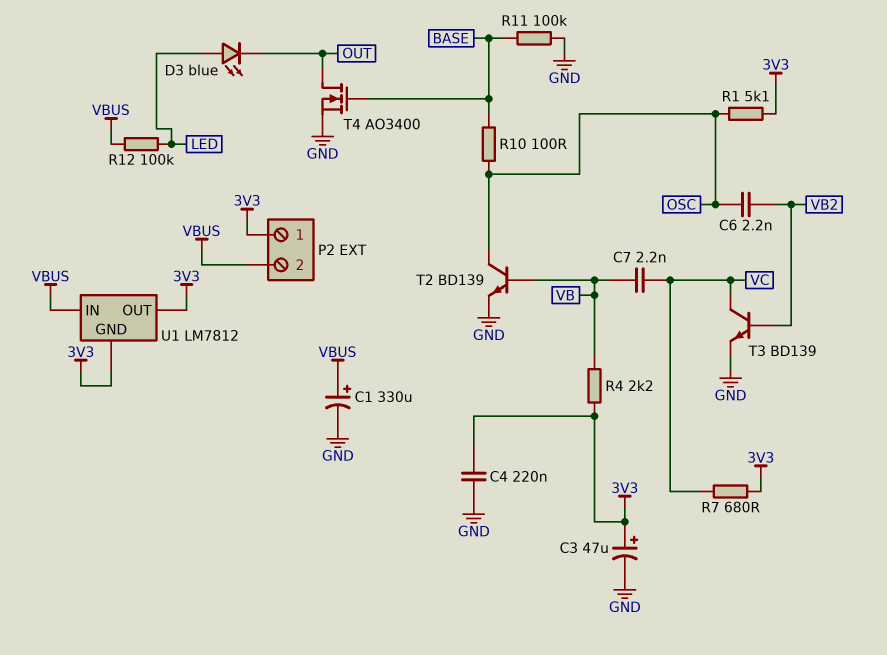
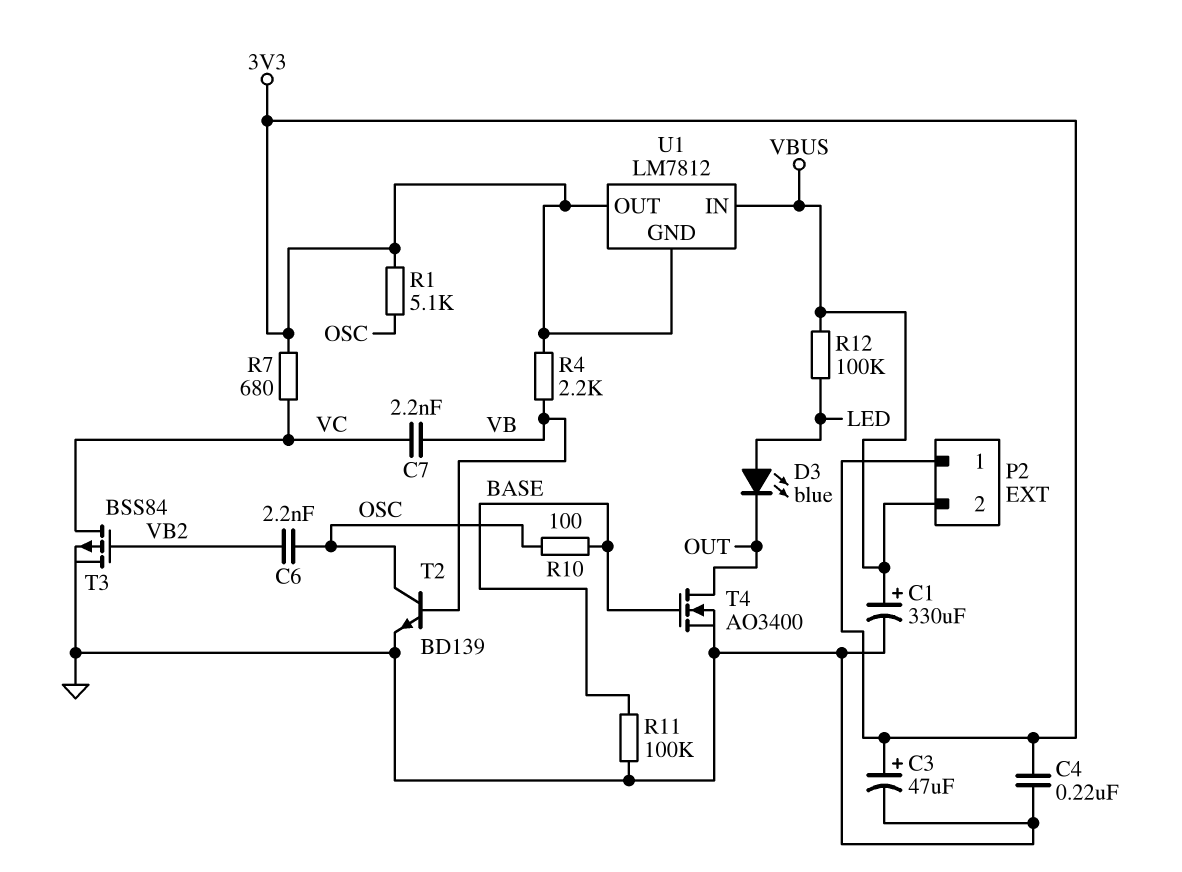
T3: NPN BD139 (B VB2, C VC, E GND) -> PMOS BSS84 (G VB2, D VC, S GND)

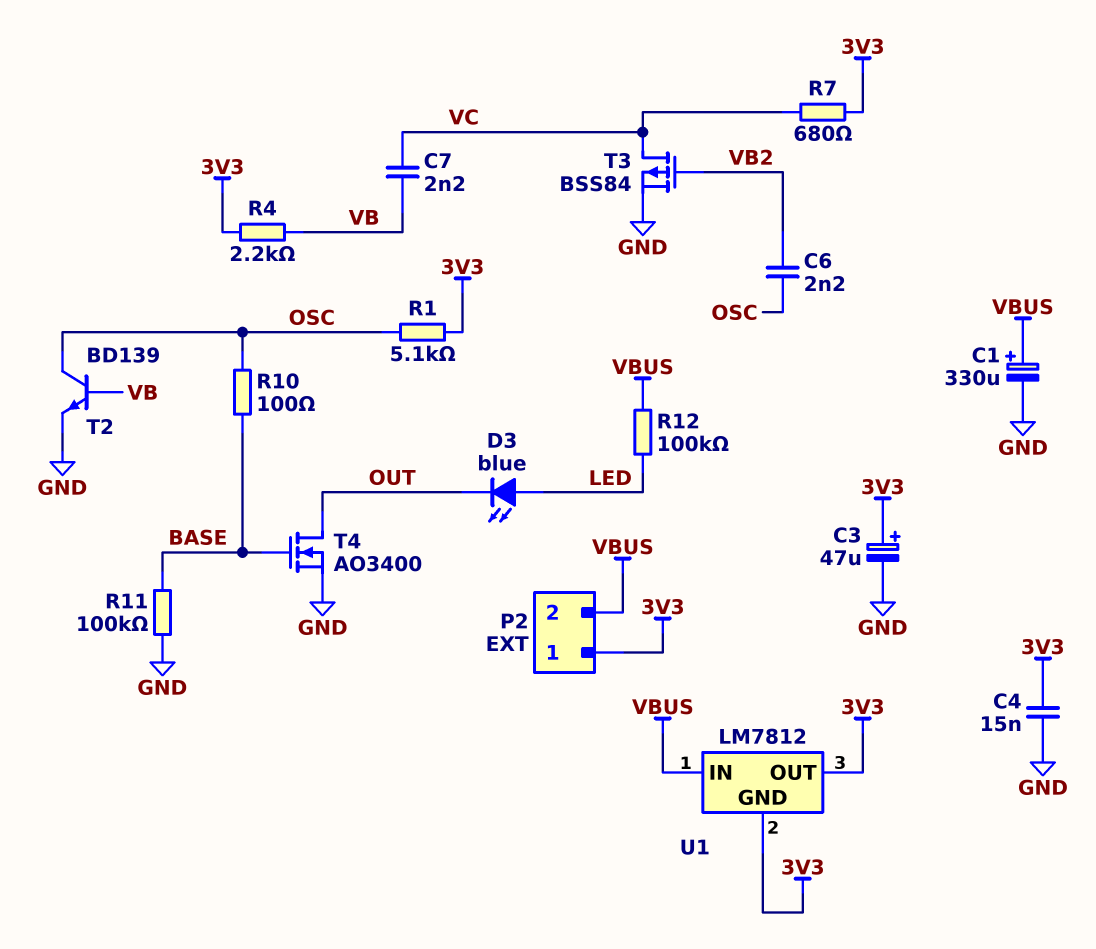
C4: 220nF (3V3, GND) -> 15nF (3V3, GND)

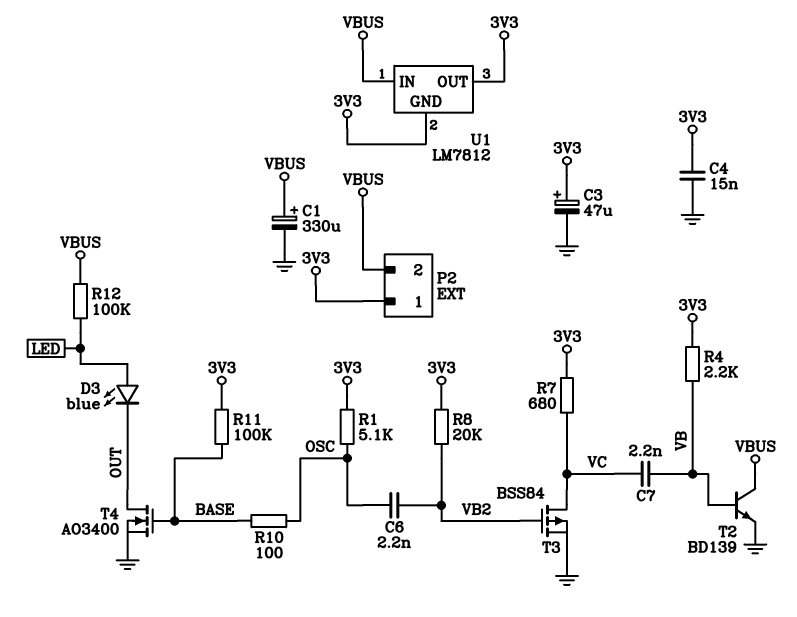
R8: none -> 20k (3V3, VB2)
R11: 100k (BASE, GND) -> 100k (3V3, BASE)
T2: NPN BD139 (B VB, C OSC, E GND) -> NPN BD139 (B VB, C VBUS, E GND)

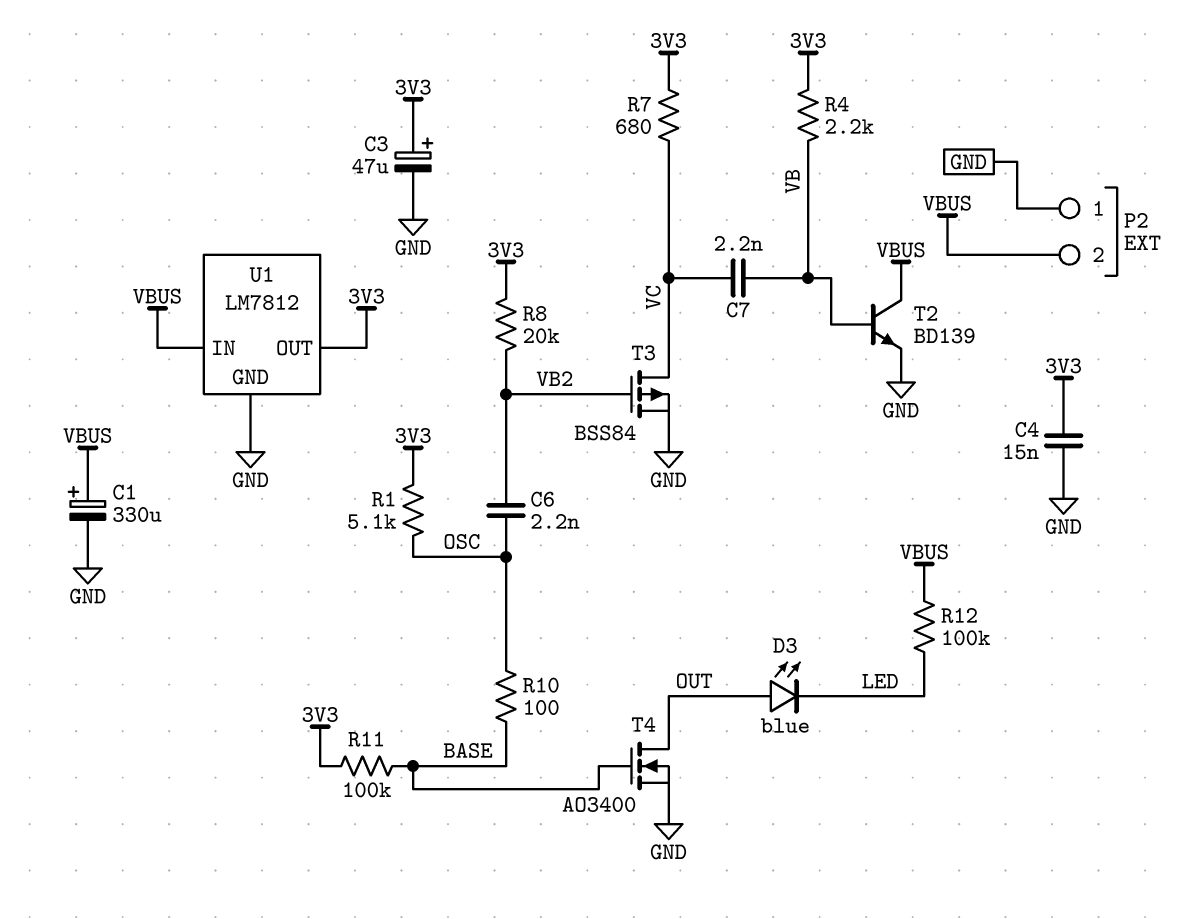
D3: LED blue (A LED, K OUT) -> LED blue (A OUT, K LED)
P2 pin 1: 3V3 -> GND
U1 pin GND: 3V3 -> GND

